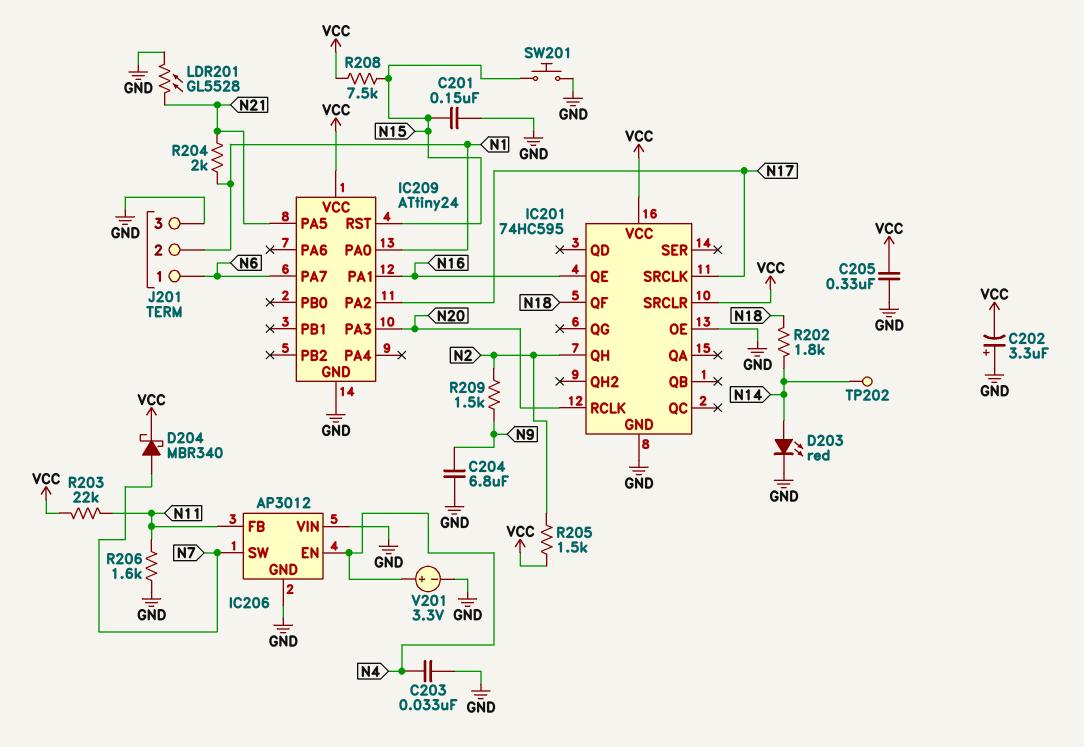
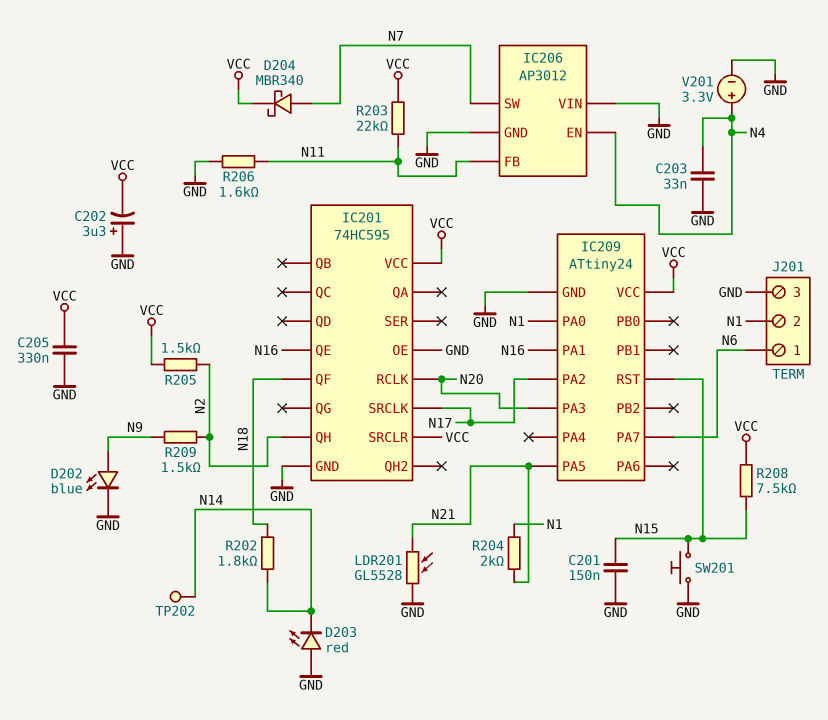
C204: 6.8uF (GND, N9) -> none
D202: none -> LED blue (A N9, K GND)
D203: LED red (A N14, K GND) -> LED red (A GND, K N14)

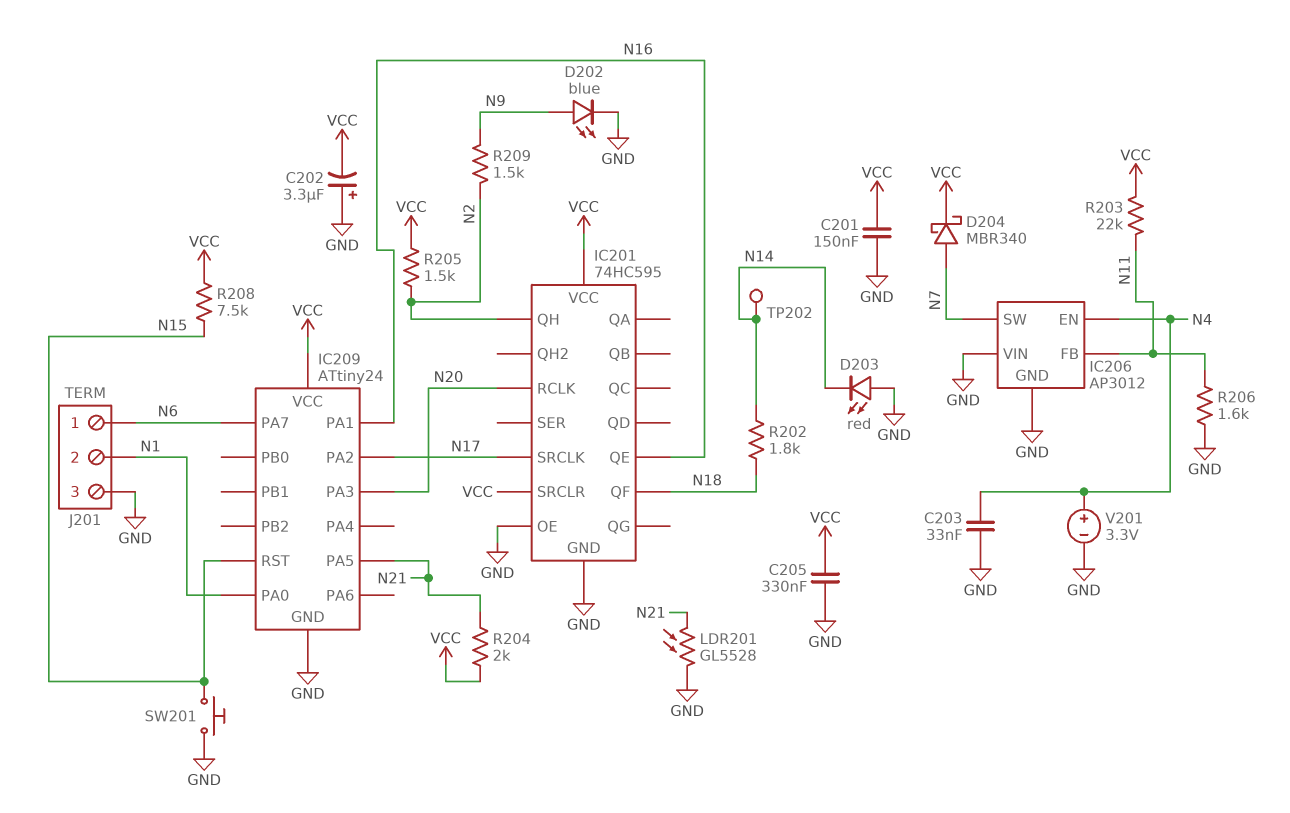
C201: 150nF (GND, N15) -> 150nF (GND, VCC)
R204: 2k (N1, N21) -> 2k (N21, VCC)

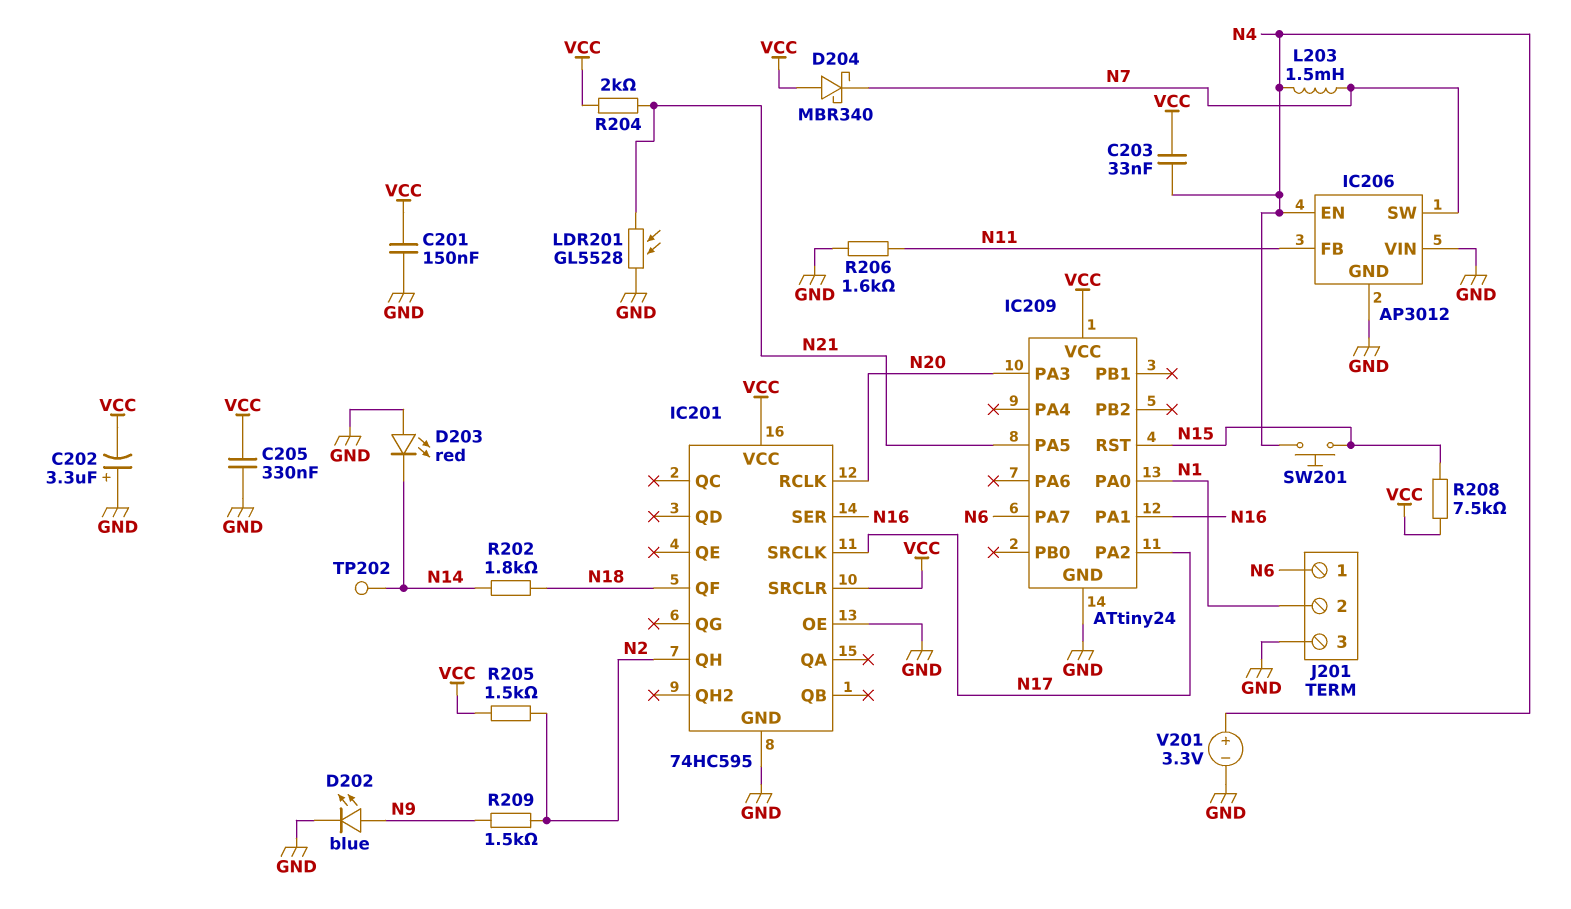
C203: 33nF (GND, N4) -> 33nF (N4, VCC)
D204: schottky MBR340 (A N7, K VCC) -> schottky MBR340 (A VCC, K N7)
IC201 pin QE: N16 -> none
IC201 pin SER: none -> N16
L203: none -> 1.5mH (N4, N7)
R203: 22k (N11, VCC) -> none
SW201: button (GND, N15) -> button (N4, N15)

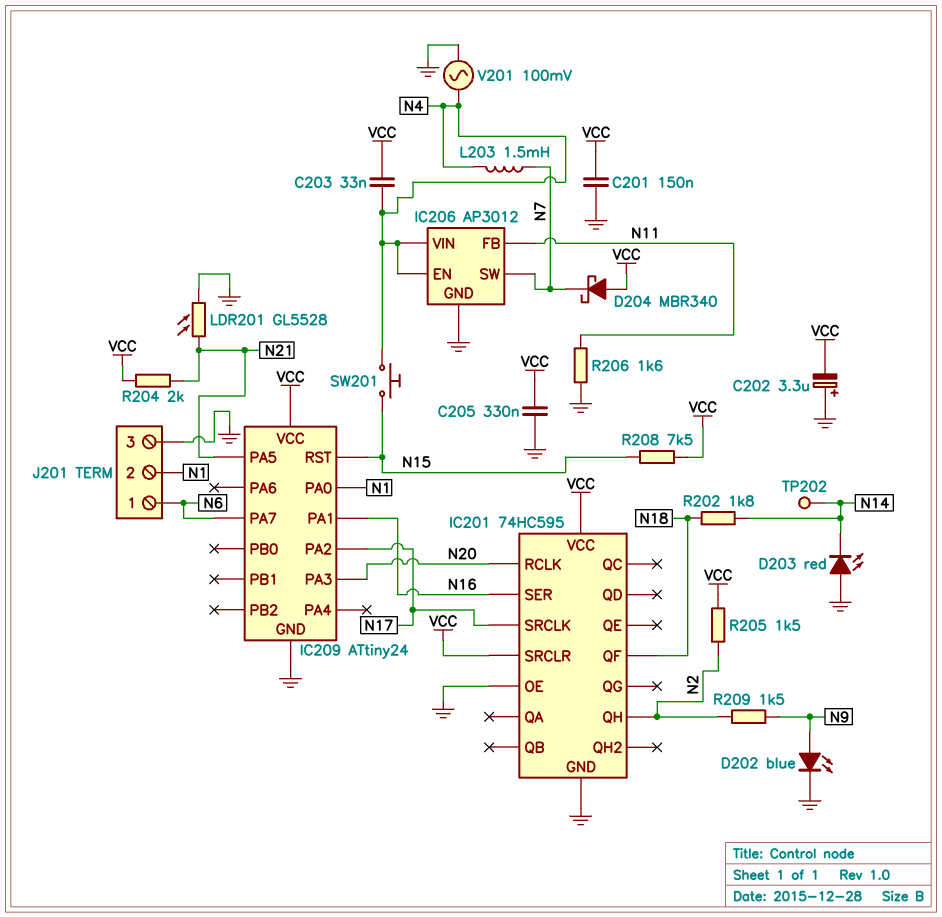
IC206 pin VIN: GND -> N4
V201: 3.3V (plus N4, minus GND) -> AC 100mV (GND, N4)

